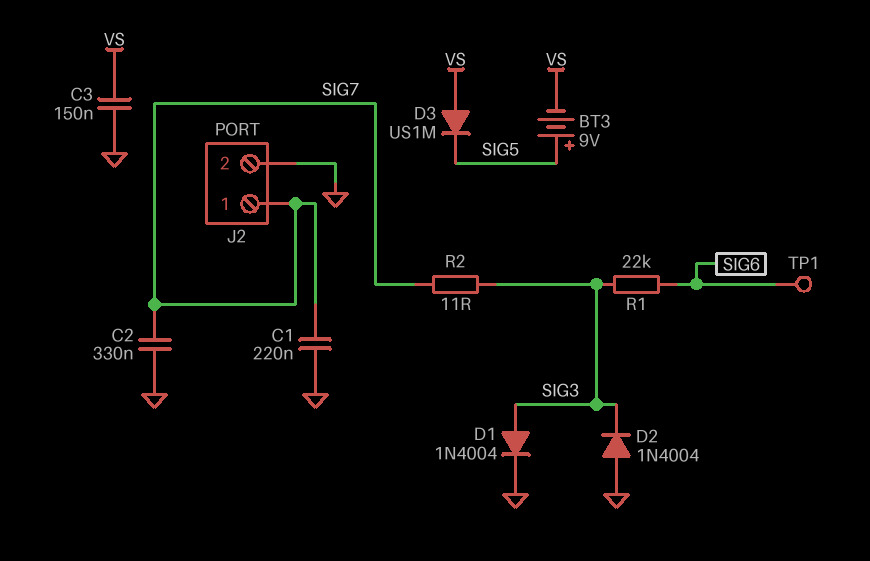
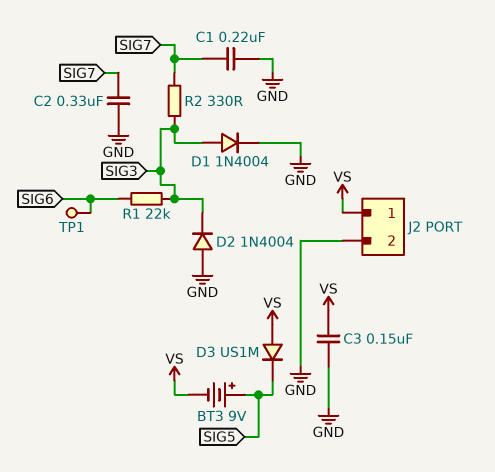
J2 pin 1: SIG7 -> VS
R2: 11 (SIG3, SIG7) -> 330 (SIG3, SIG7)

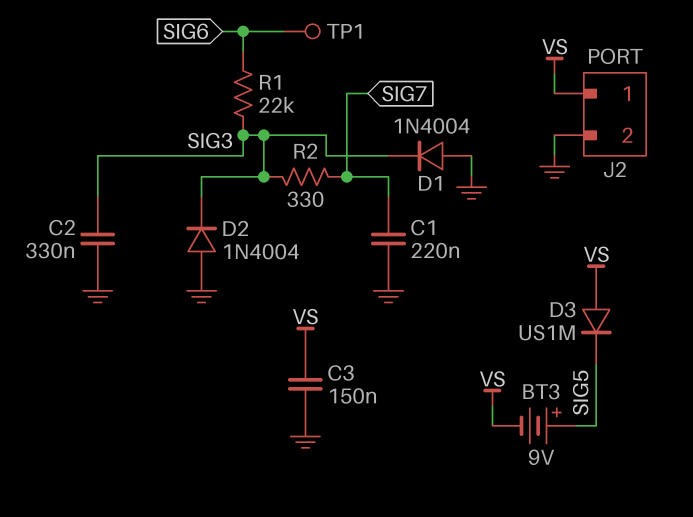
C2: 330nF (GND, SIG7) -> 330nF (GND, SIG3)
D1: diode 1N4004 (A SIG3, K GND) -> diode 1N4004 (A GND, K SIG3)

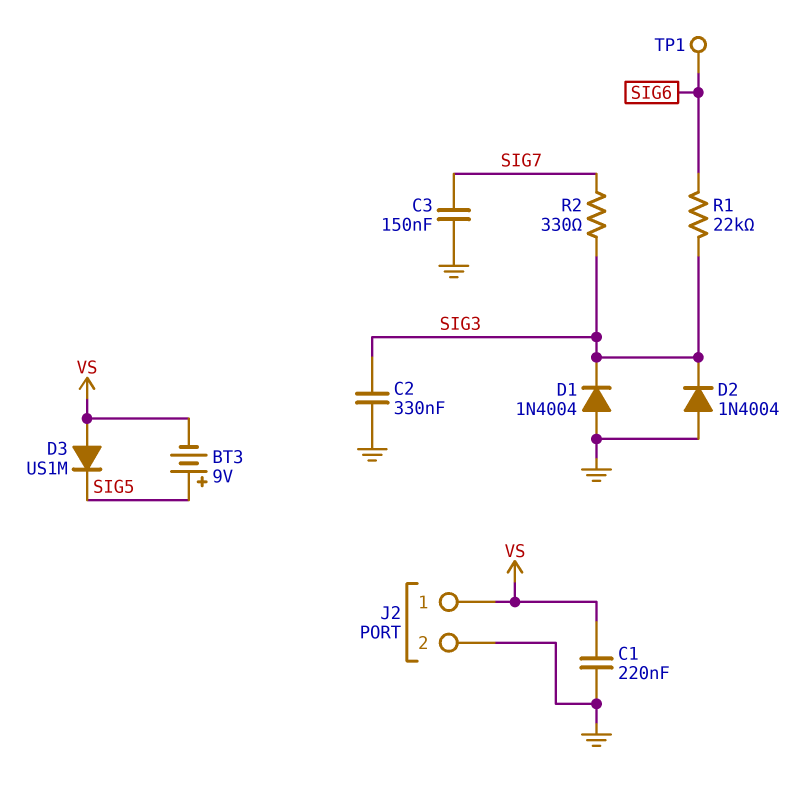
C1: 220nF (GND, SIG7) -> 220nF (GND, VS)
C3: 150nF (GND, VS) -> 150nF (GND, SIG7)

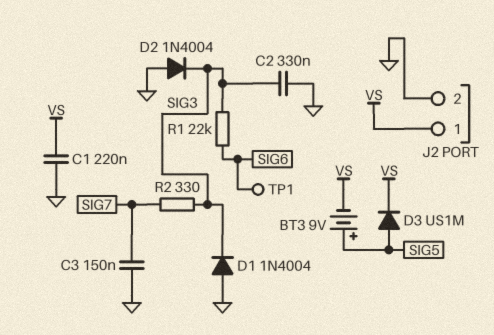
D3: diode US1M (A VS, K SIG5) -> diode US1M (A SIG5, K VS)

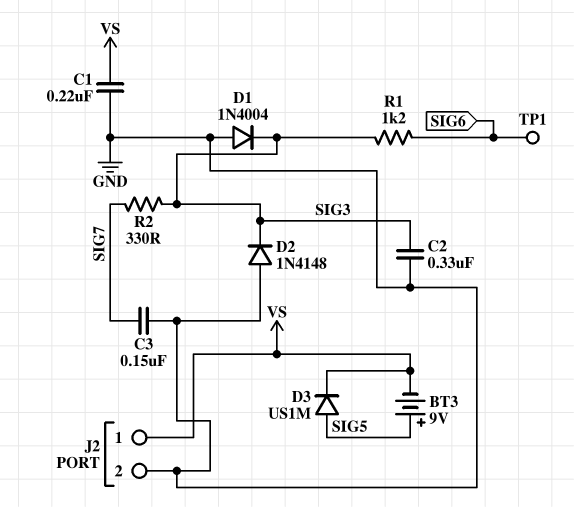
D2: diode 1N4004 (A GND, K SIG3) -> diode 1N4148 (A GND, K SIG3)
R1: 22k (SIG3, SIG6) -> 1.2k (SIG3, SIG6)

